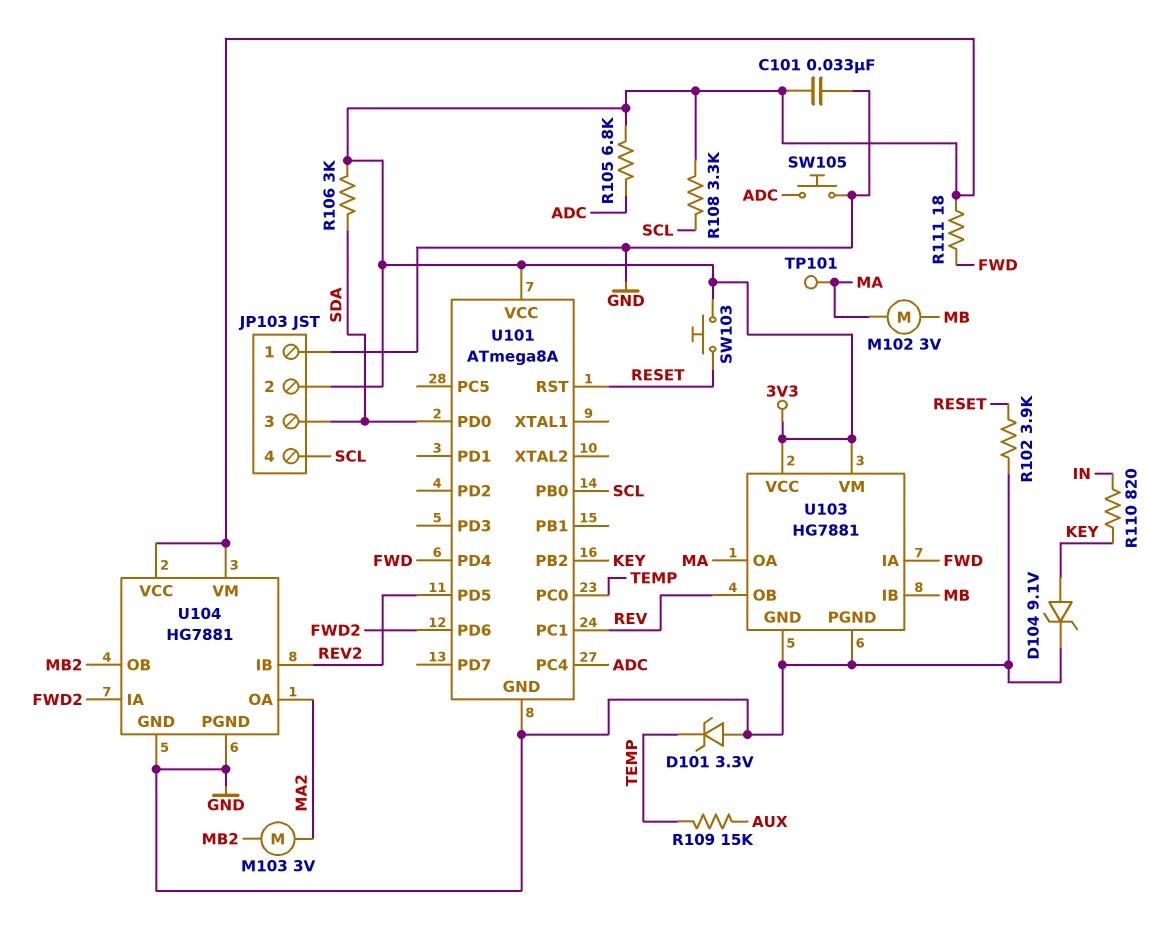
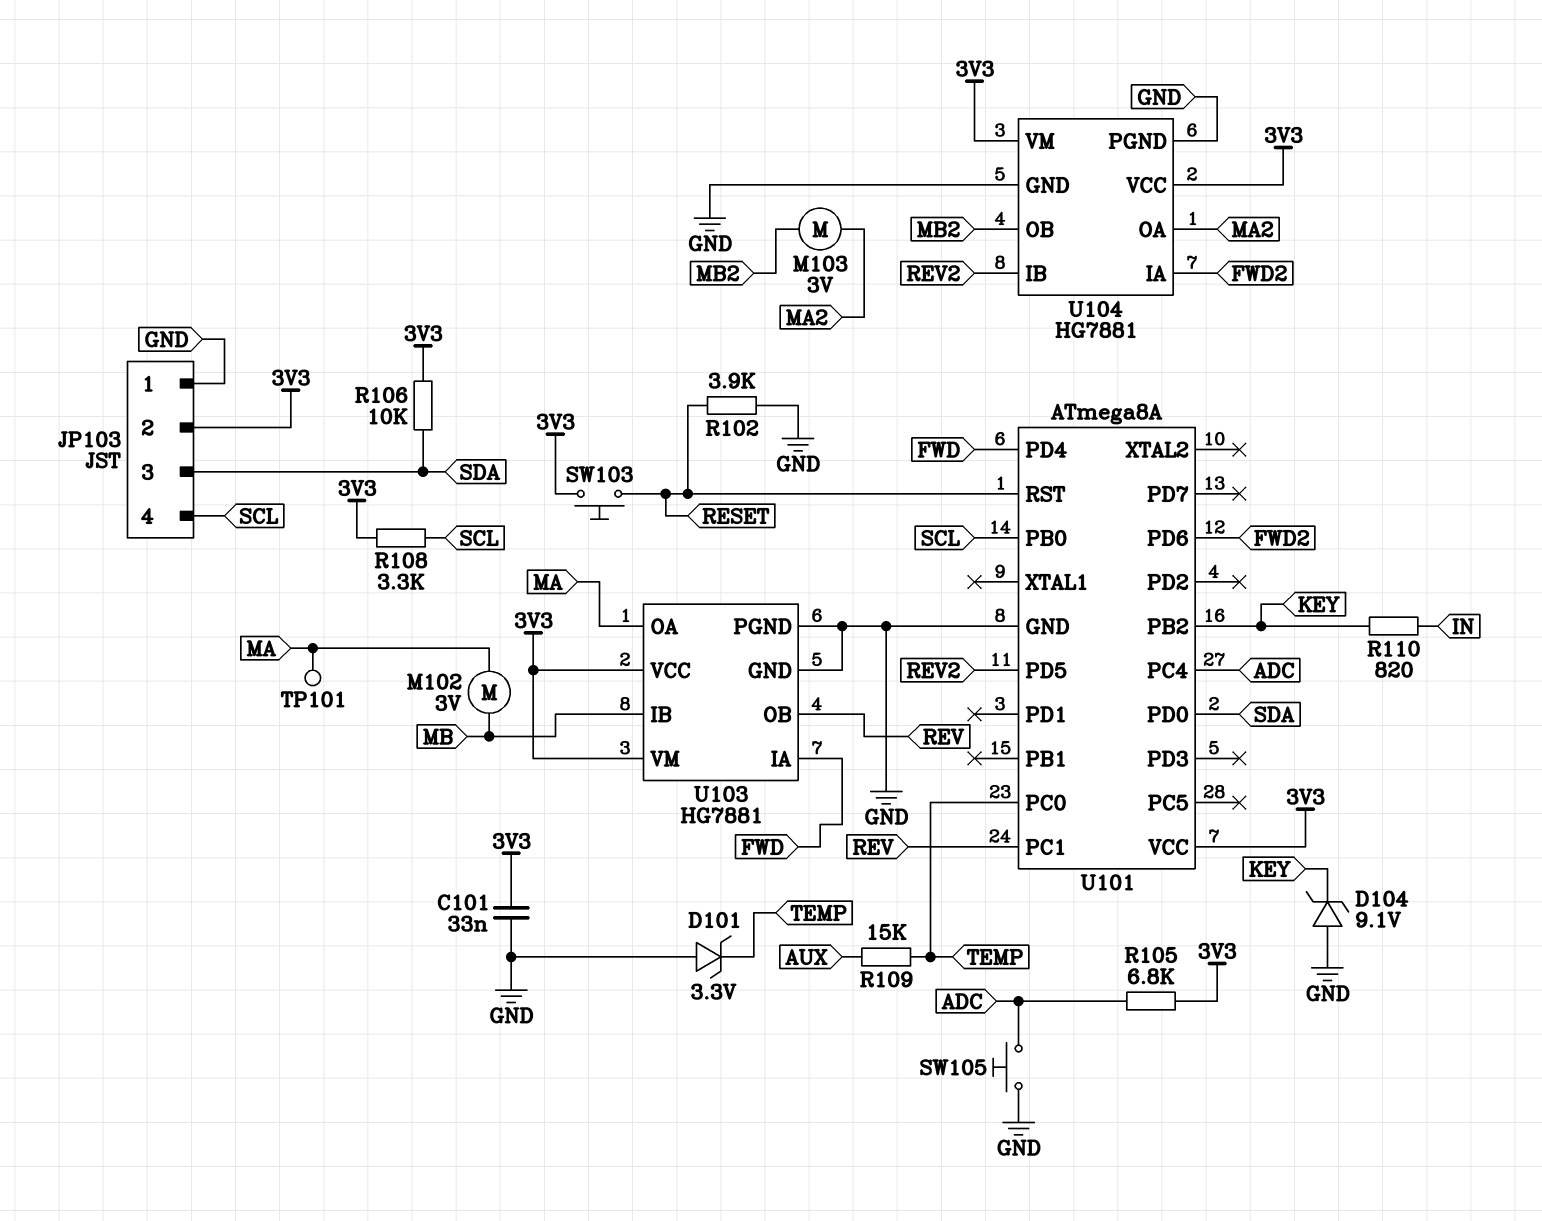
D104: zener 9.1V (A KEY, K GND) -> zener 9.1V (A GND, K KEY)
R106: 3k (3V3, SDA) -> 10k (3V3, SDA)
R111: 18 (3V3, FWD) -> none

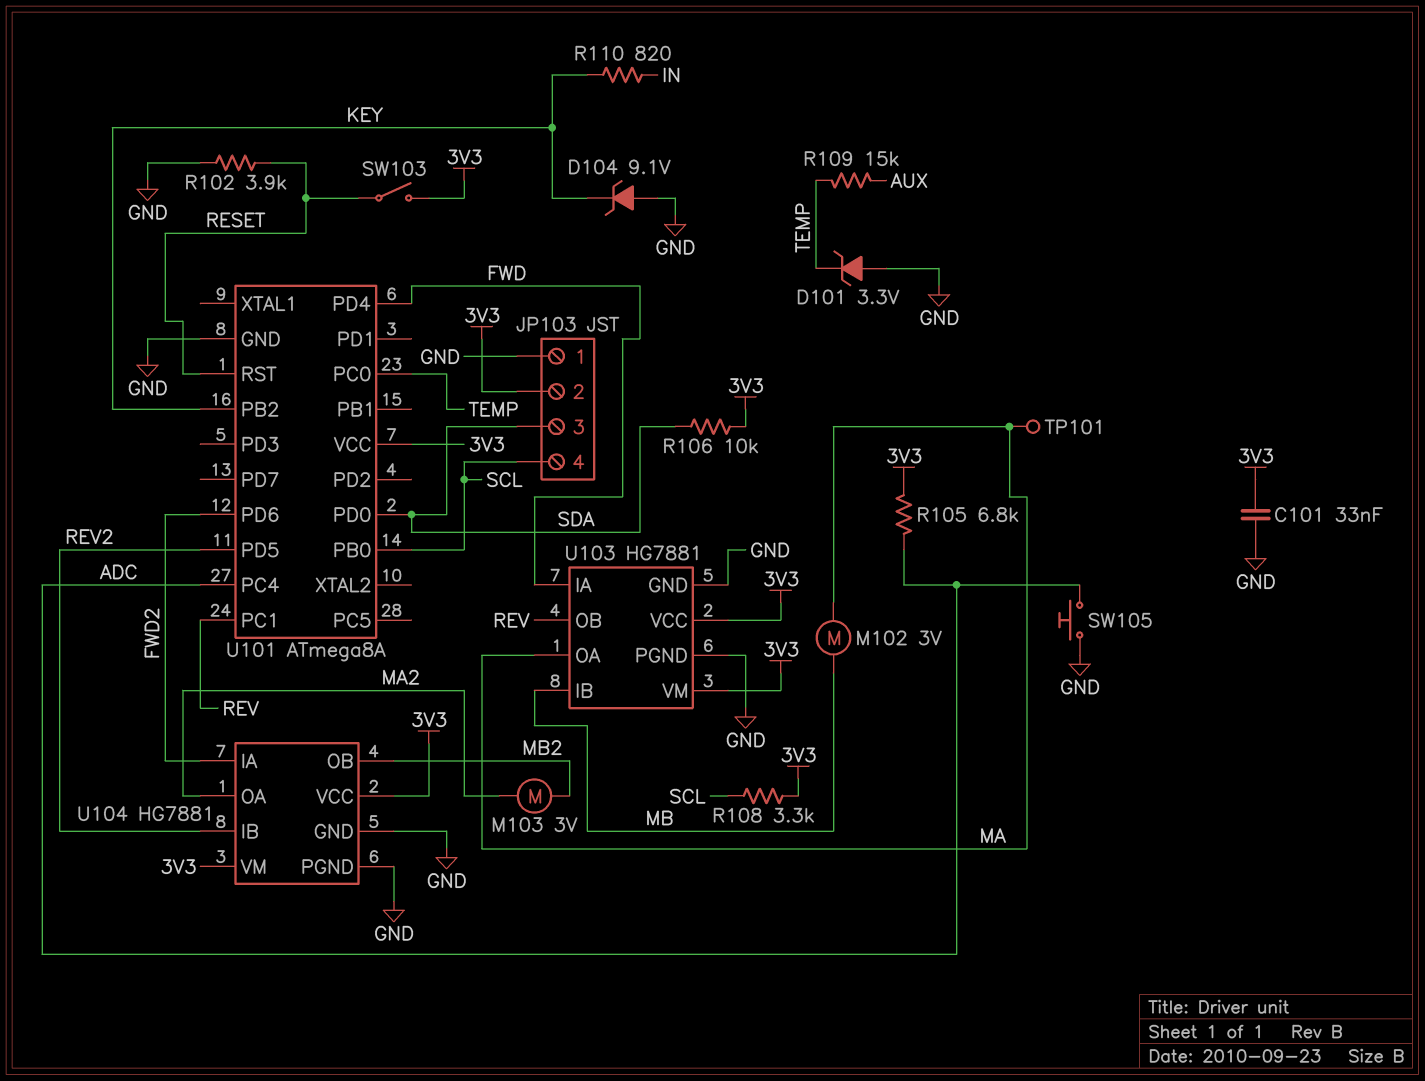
SW103: button (3V3, RESET) -> switch (3V3, RESET)

